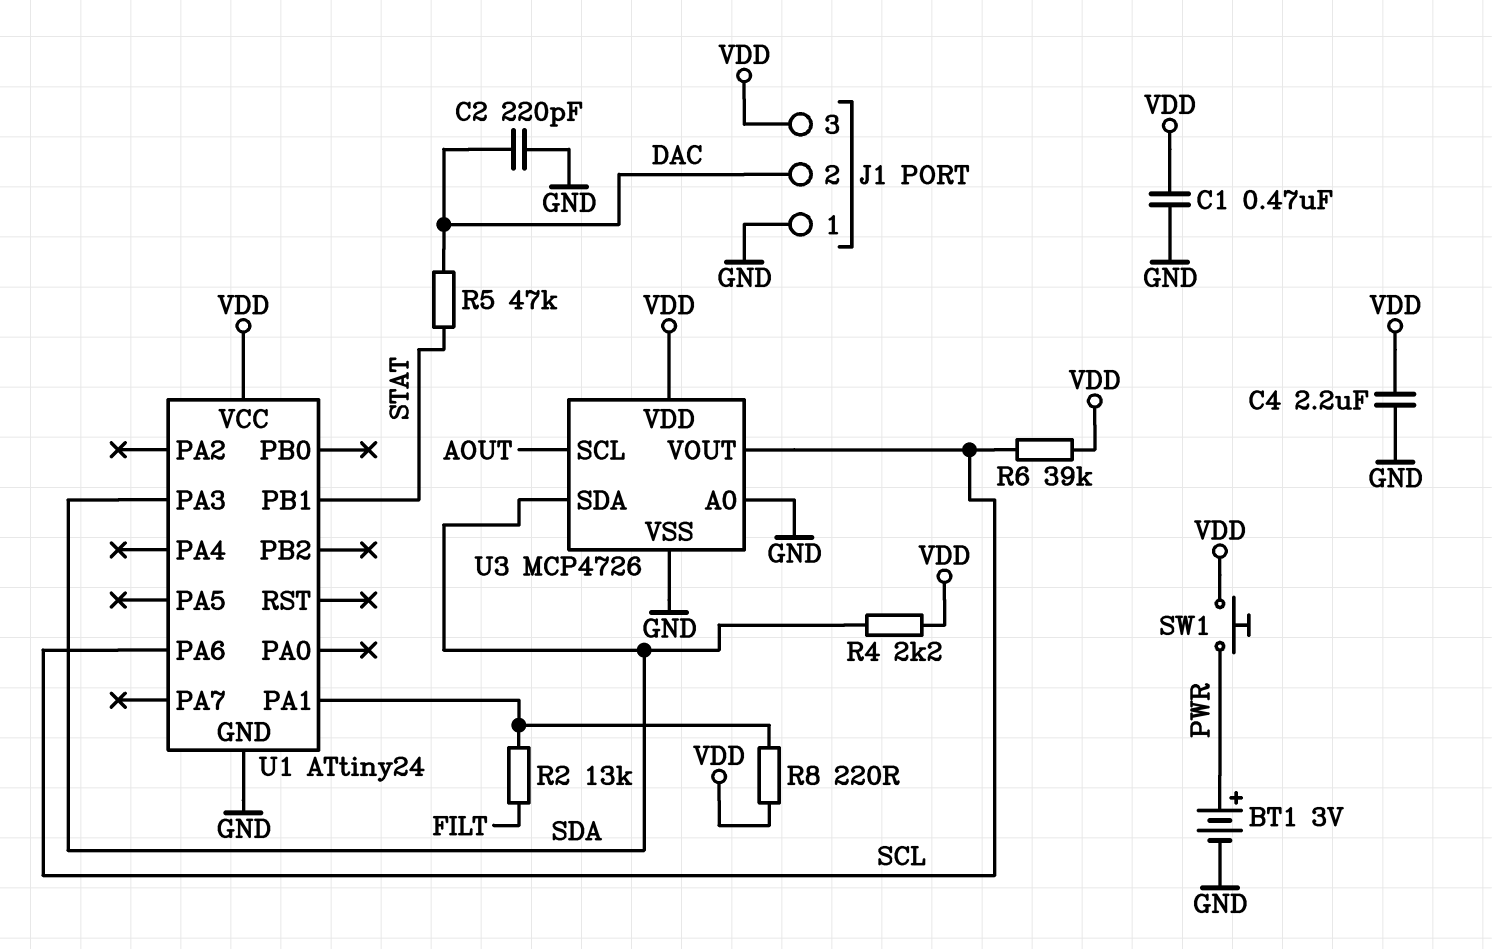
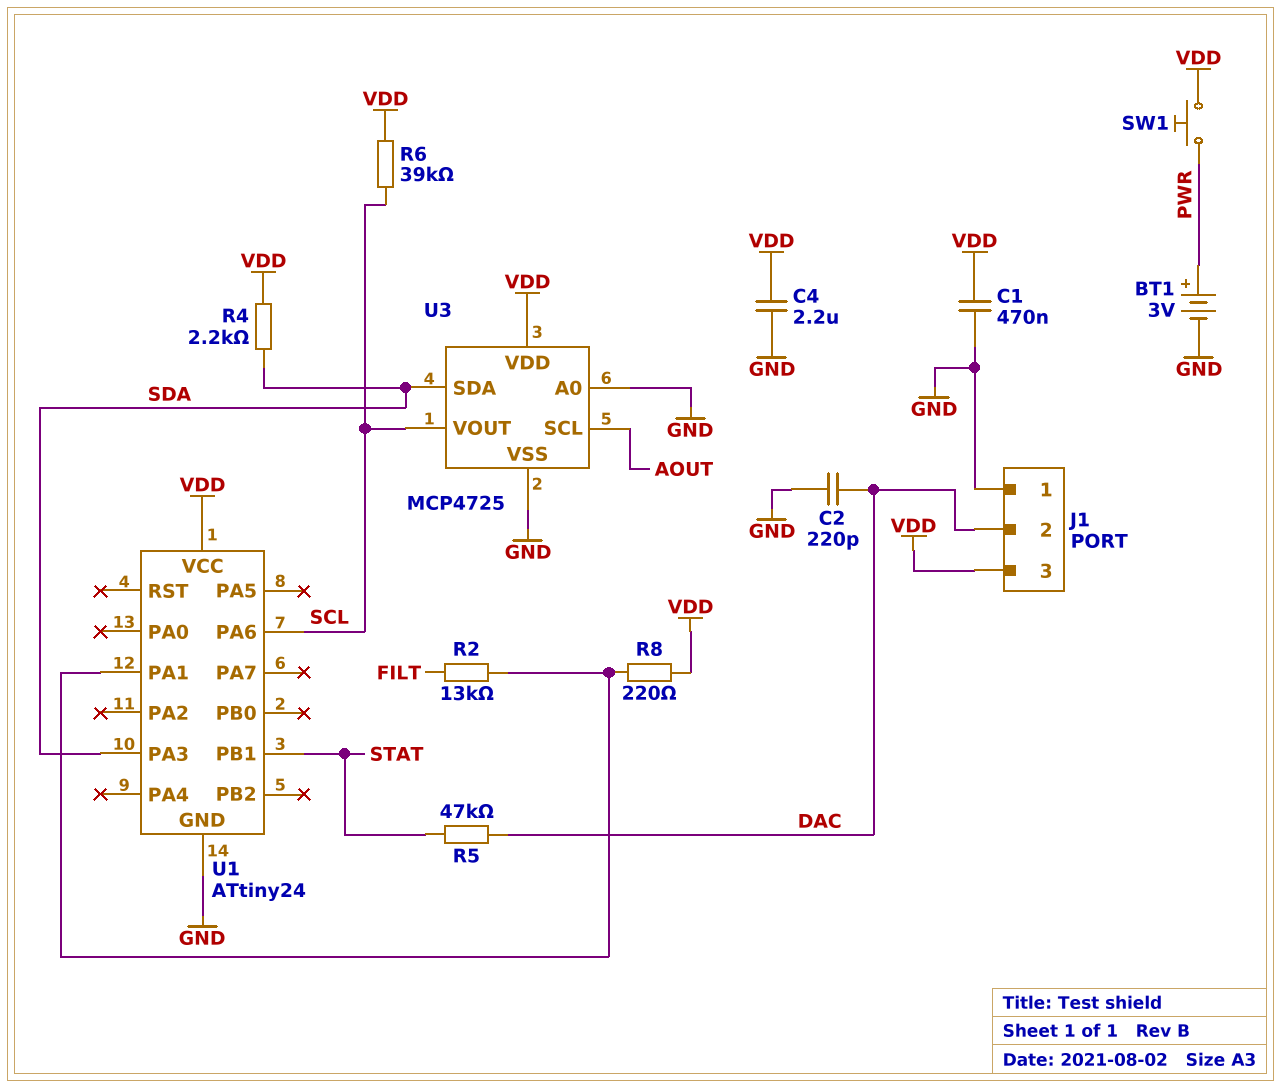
U3: MCP4726 -> MCP4725

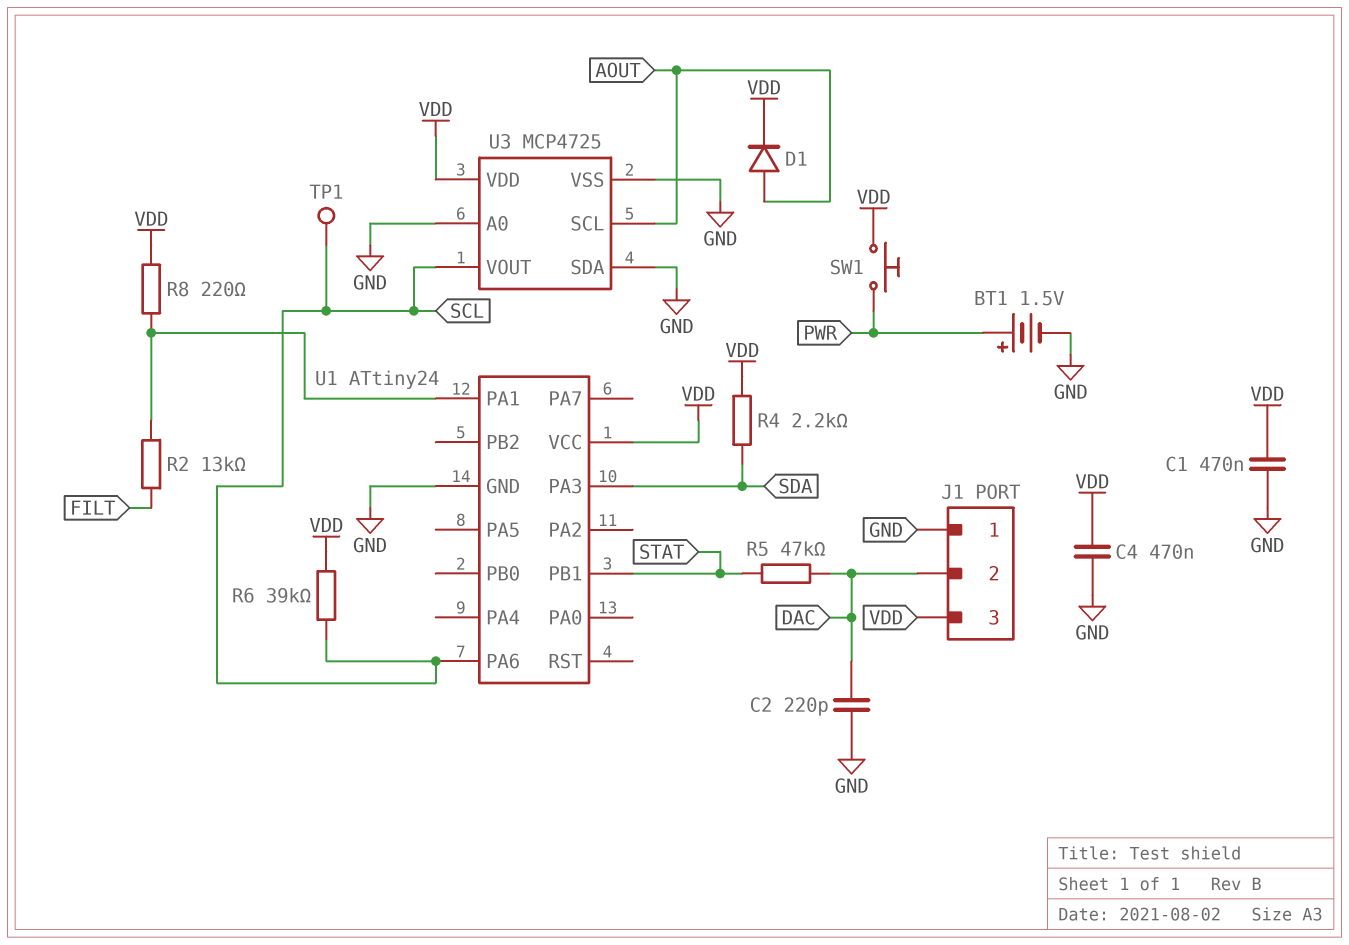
BT1: 3V (plus PWR, minus GND) -> 1.5V (plus PWR, minus GND)
C4: 2.2uF (GND, VDD) -> 470nF (GND, VDD)
D1: none -> diode (A AOUT, K VDD)
TP1: none -> test point (SCL)
U3 pin SDA: SDA -> GND

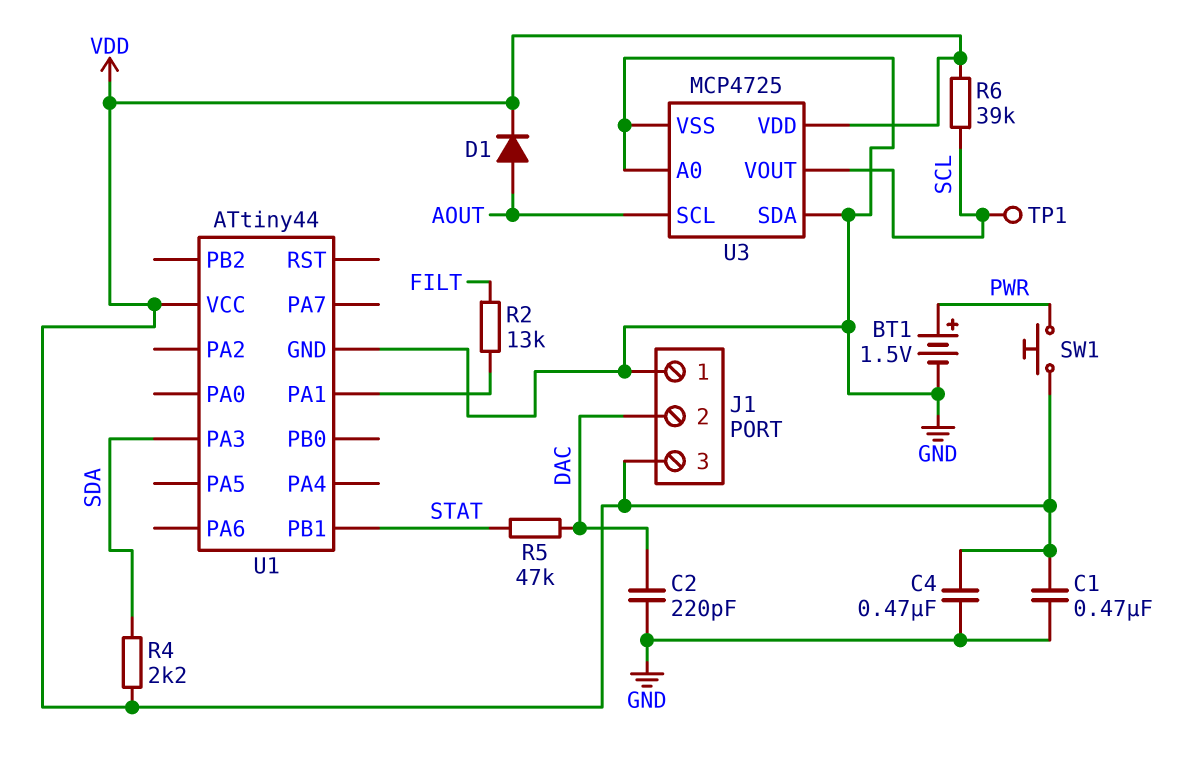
R8: 220 (U1/PA1, VDD) -> none
U1: ATtiny24 -> ATtiny44
U1 pin PA6: SCL -> none

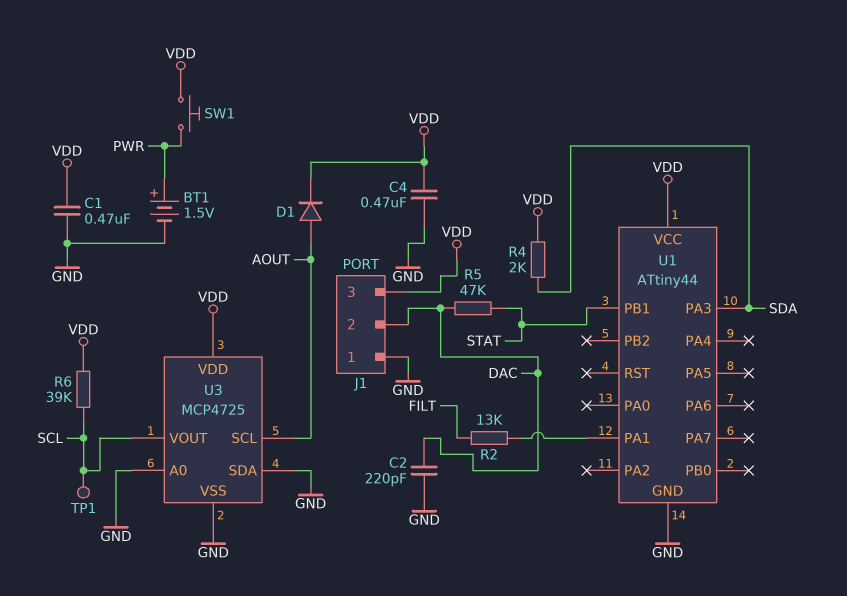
R4: 2.2k (SDA, VDD) -> 2k (SDA, VDD)

